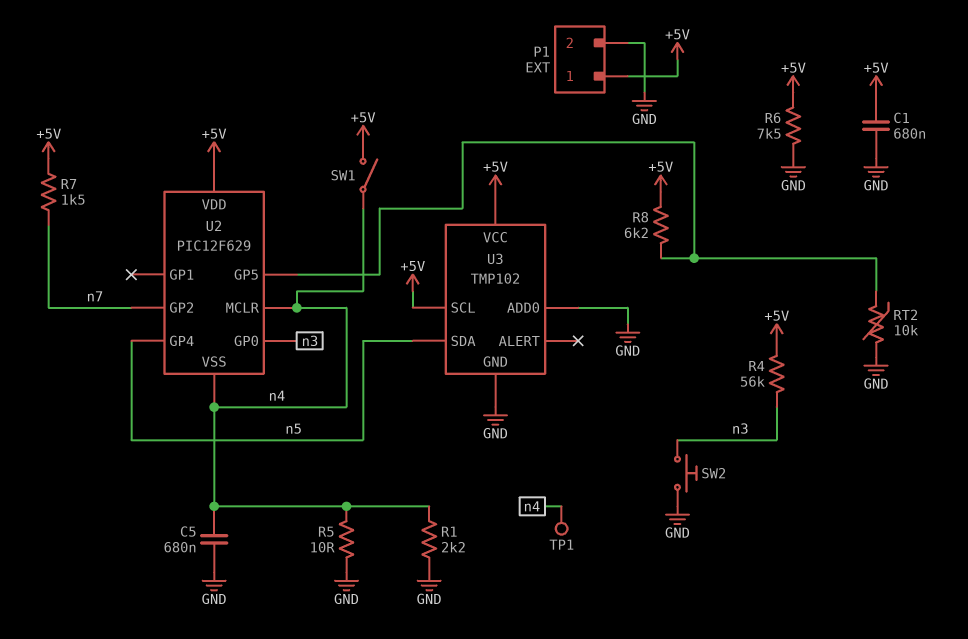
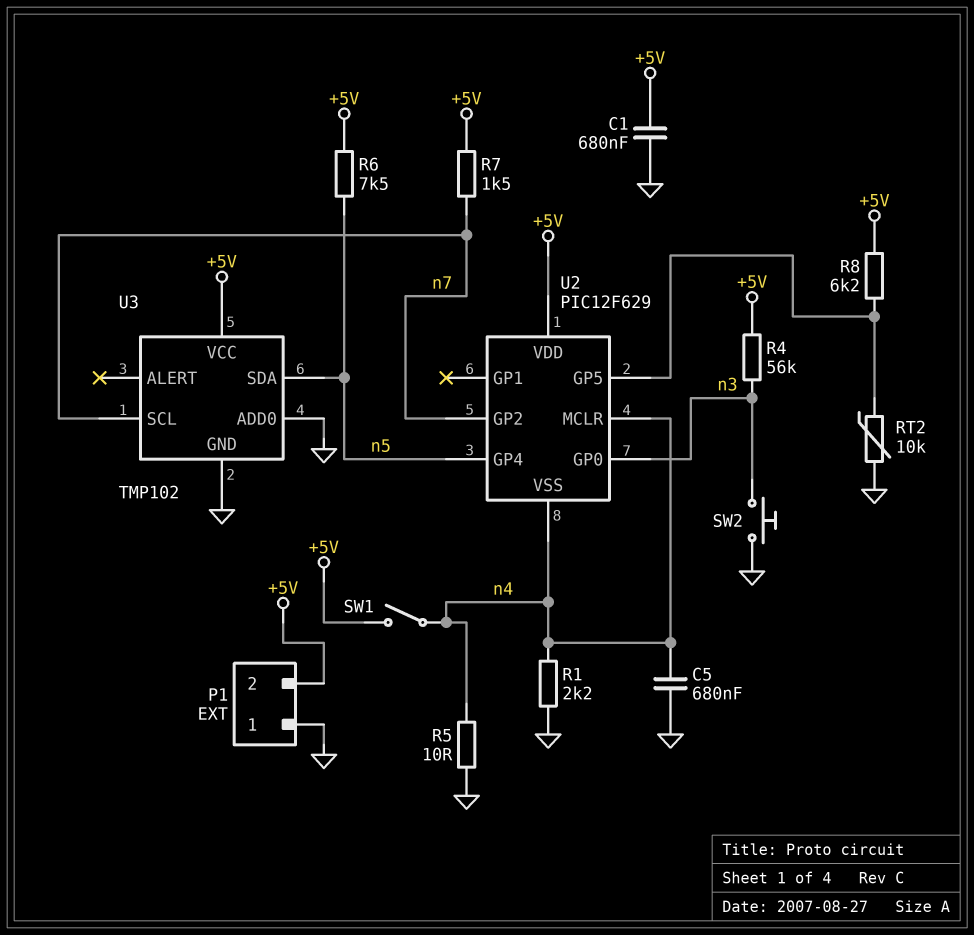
P1 pin 1: +5V -> GND
P1 pin 2: GND -> +5V
R6: 7.5k (+5V, GND) -> 7.5k (+5V, n5)
TP1: test point (n4) -> none
U3 pin SCL: +5V -> n7

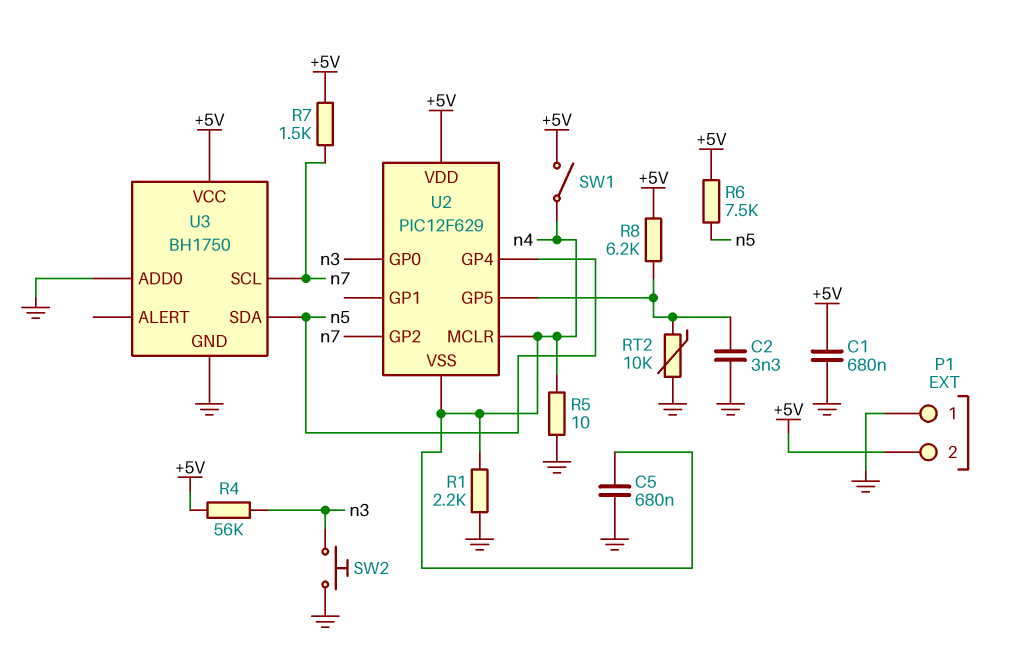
C2: none -> 3.3nF (GND, U2/GP5)
U3: TMP102 -> BH1750

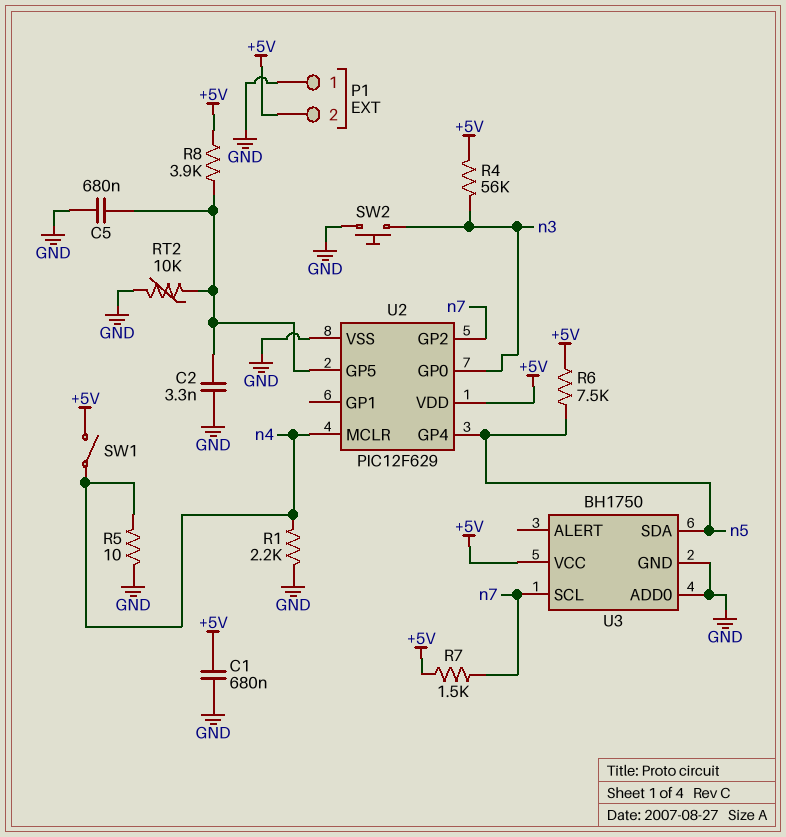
C5: 680nF (GND, n4) -> 680nF (GND, U2/GP5)
R8: 6.2k (+5V, U2/GP5) -> 3.9k (+5V, U2/GP5)
U2 pin VSS: n4 -> GND

